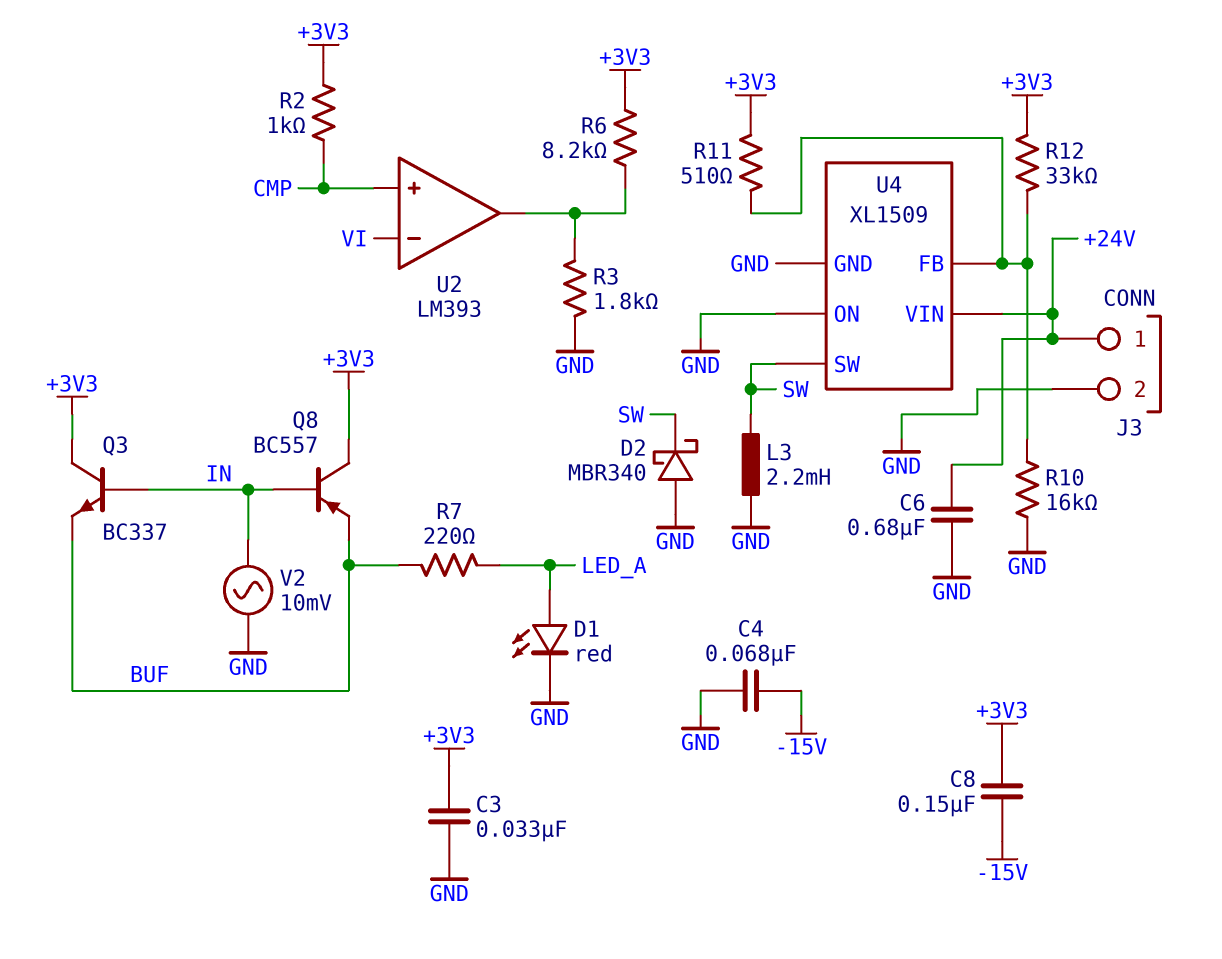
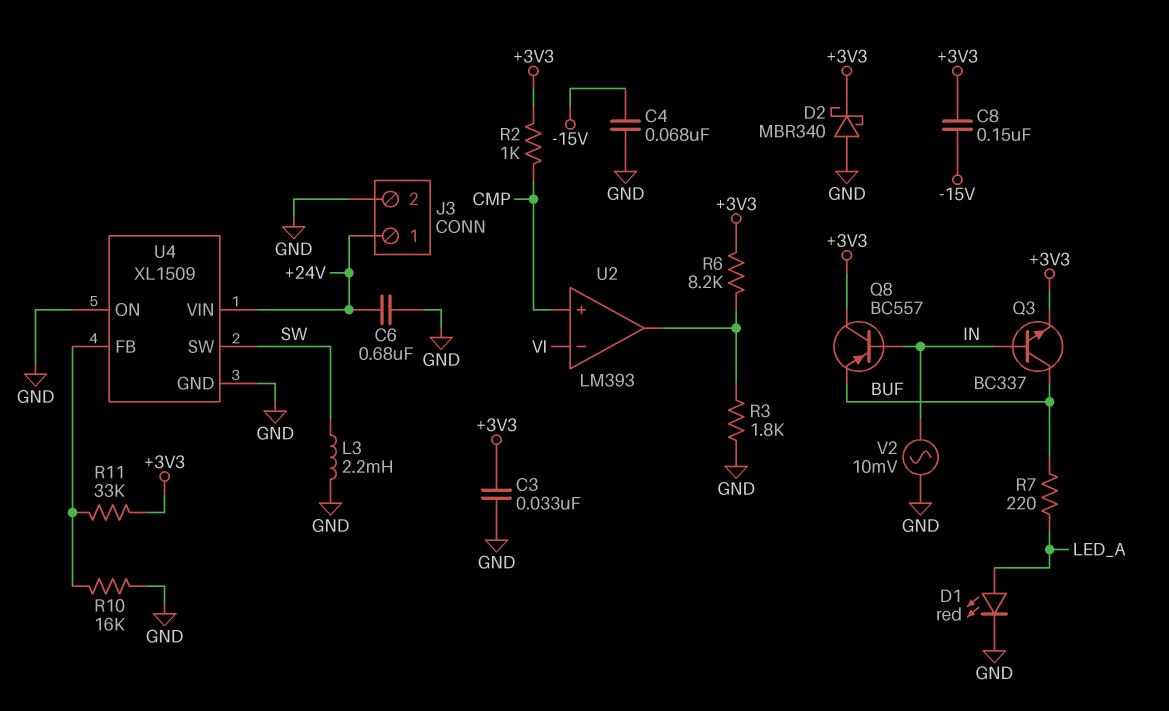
D2: schottky MBR340 (A GND, K SW) -> schottky MBR340 (A GND, K +3V3)
Q3: NPN BC337 (B IN, C +3V3, E BUF) -> NPN BC337 (B IN, C BUF, E +3V3)
R11: 510 (+3V3, U4/FB) -> 33k (+3V3, U4/FB)
R12: 33k (+3V3, U4/FB) -> none

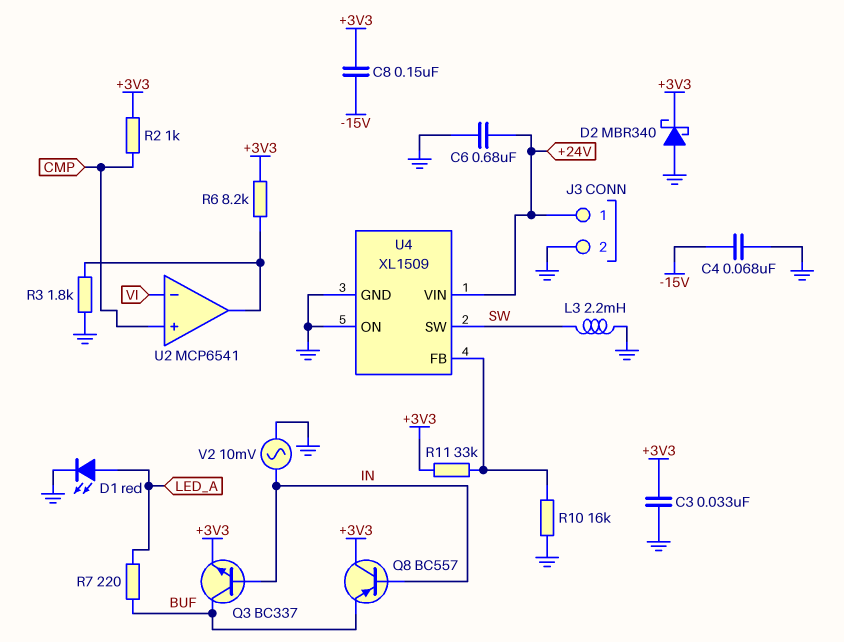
U2: LM393 -> MCP6541

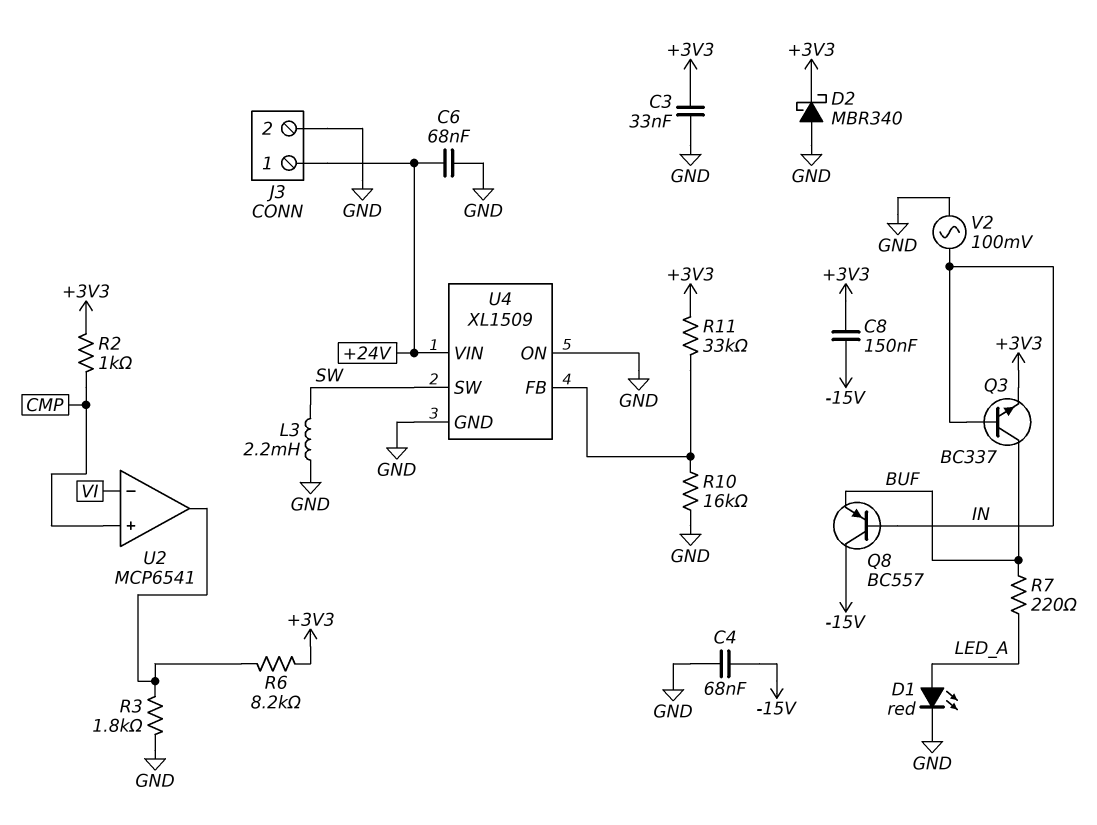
C6: 680nF (+24V, GND) -> 68nF (+24V, GND)
Q8: PNP BC557 (B IN, C +3V3, E BUF) -> PNP BC557 (B IN, C -15V, E BUF)
V2: AC 10mV (GND, IN) -> AC 100mV (GND, IN)

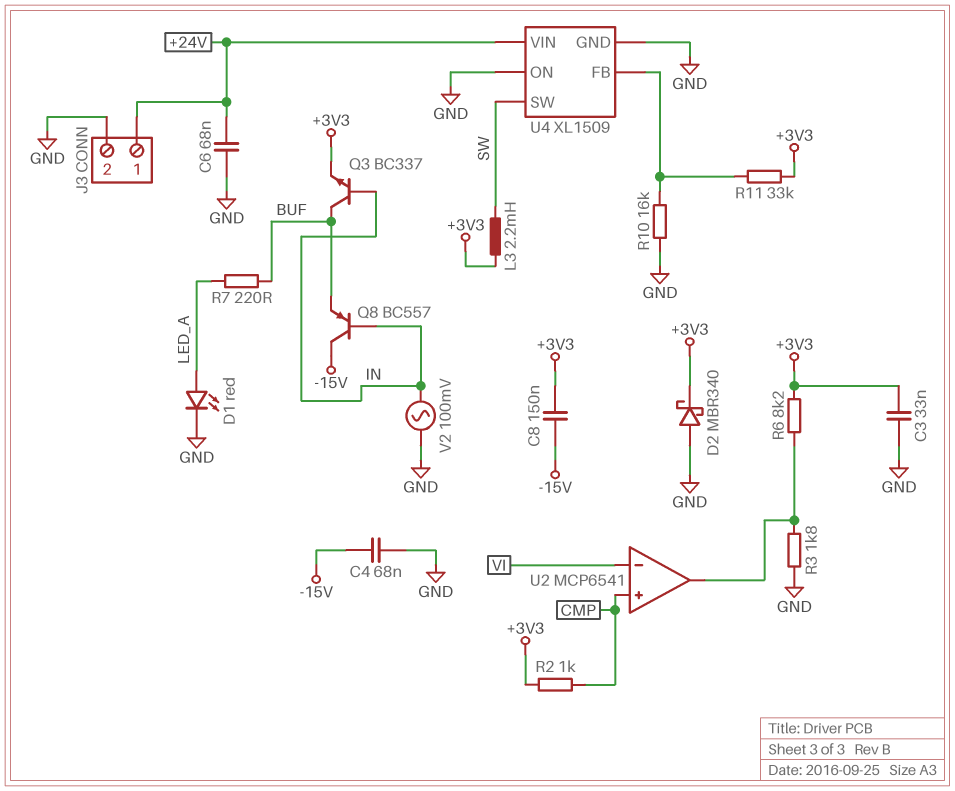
L3: 2.2mH (GND, SW) -> 2.2mH (+3V3, SW)

